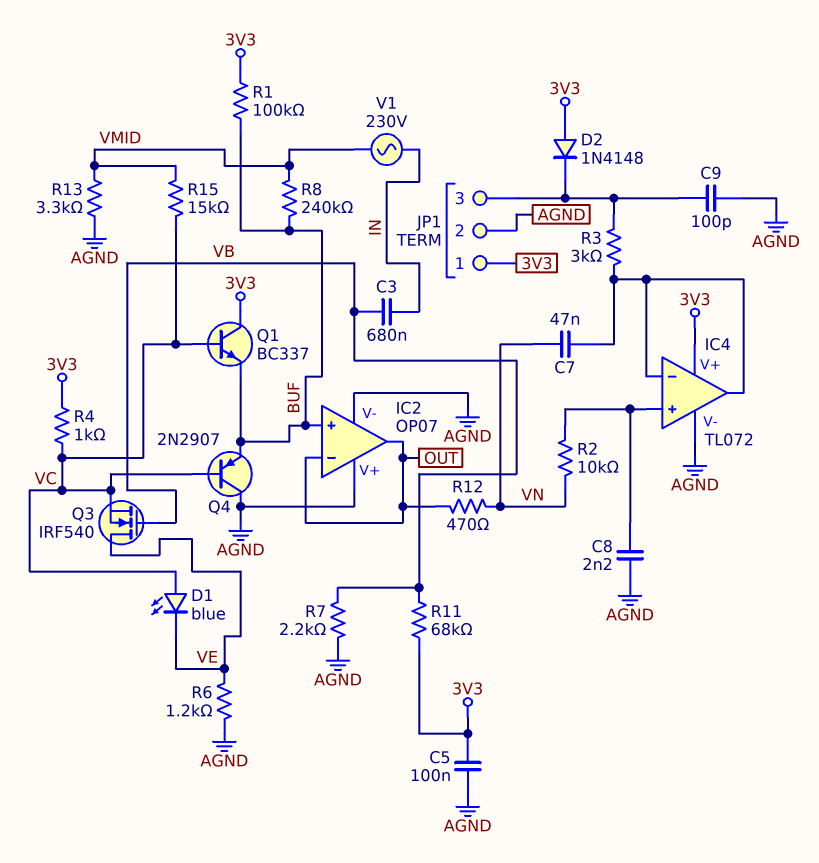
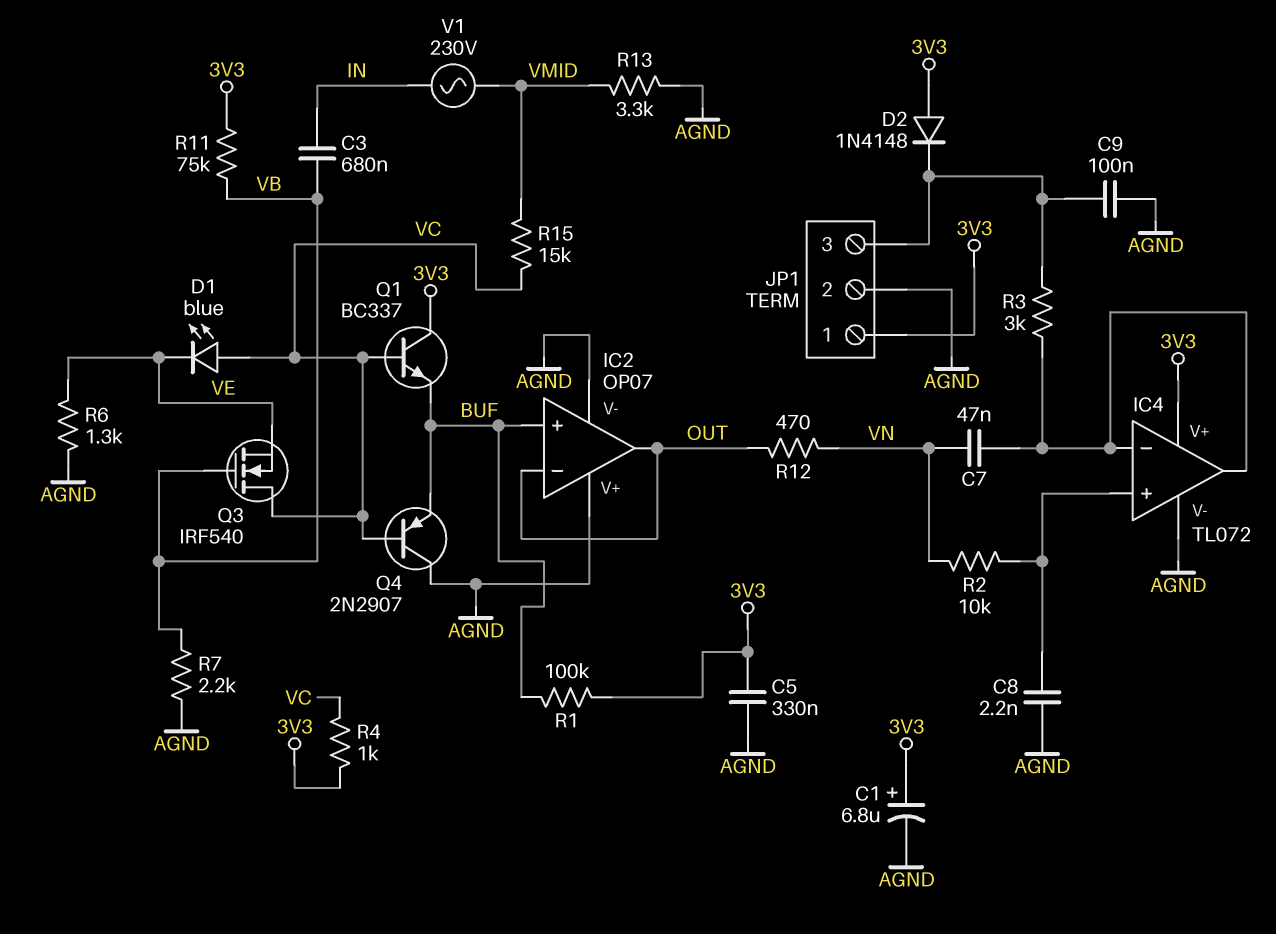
C1: none -> 6.8uF (plus 3V3, minus AGND)
C5: 100nF (3V3, AGND) -> 330nF (3V3, AGND)
C9: 100pF (AGND, JP1/3) -> 100nF (AGND, JP1/3)
Q3: NMOS IRF540 (G VB, D VE, S VC) -> NMOS IRF540 (G VB, D VC, S VE)
R6: 1.2k (AGND, VE) -> 1.3k (AGND, VE)
R8: 240k (BUF, VMID) -> none
R11: 68k (3V3, VB) -> 75k (3V3, VB)

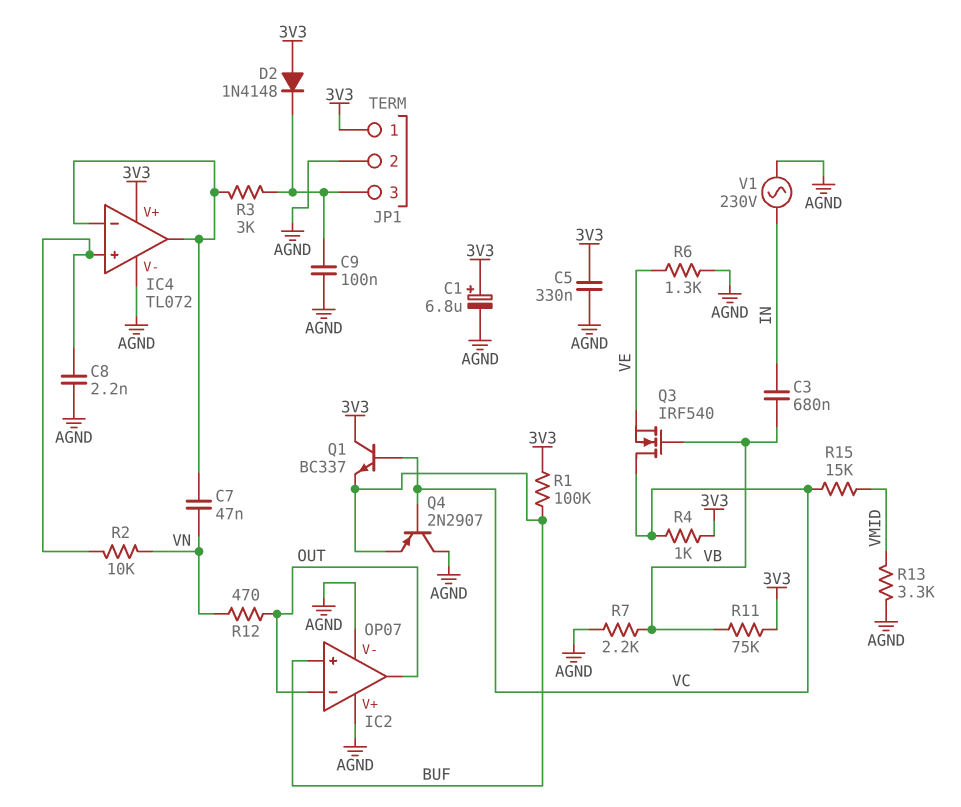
D1: LED blue (A VC, K VE) -> none
V1: AC 230V (IN, VMID) -> AC 230V (AGND, IN)

